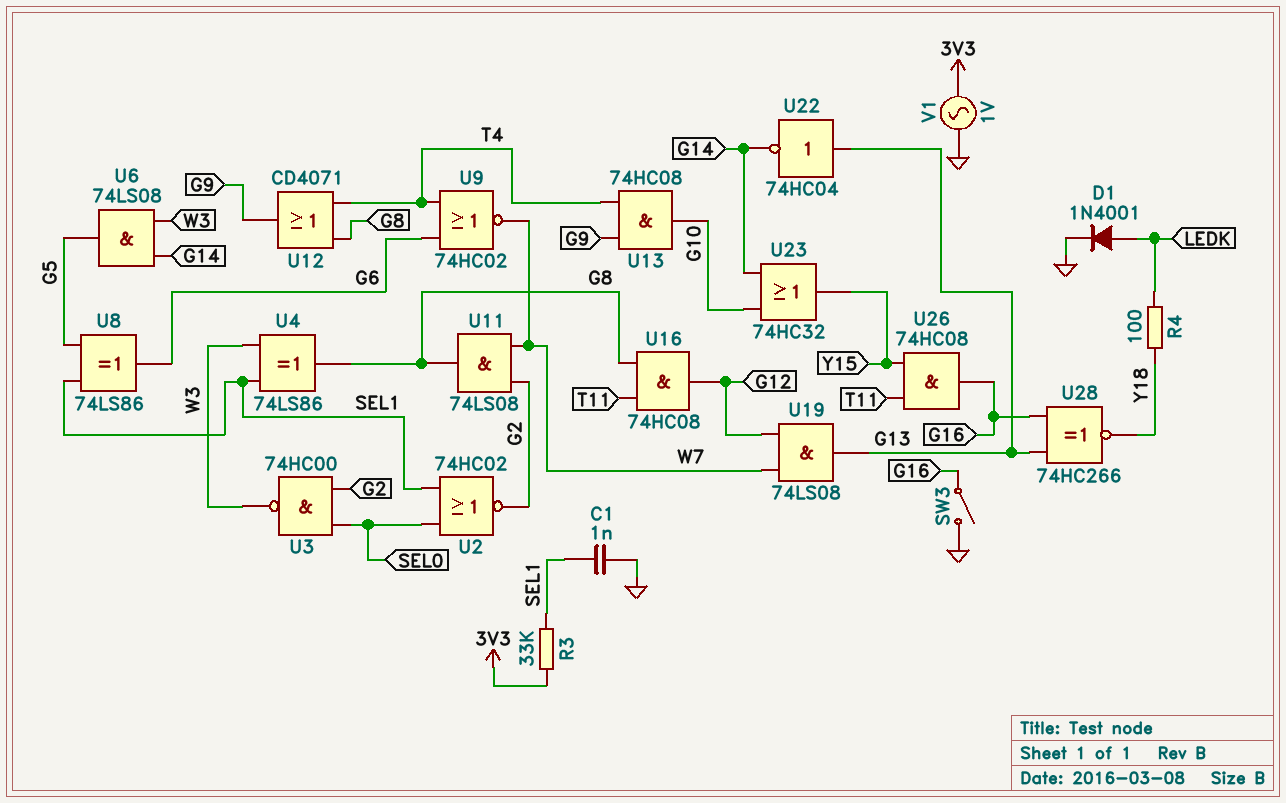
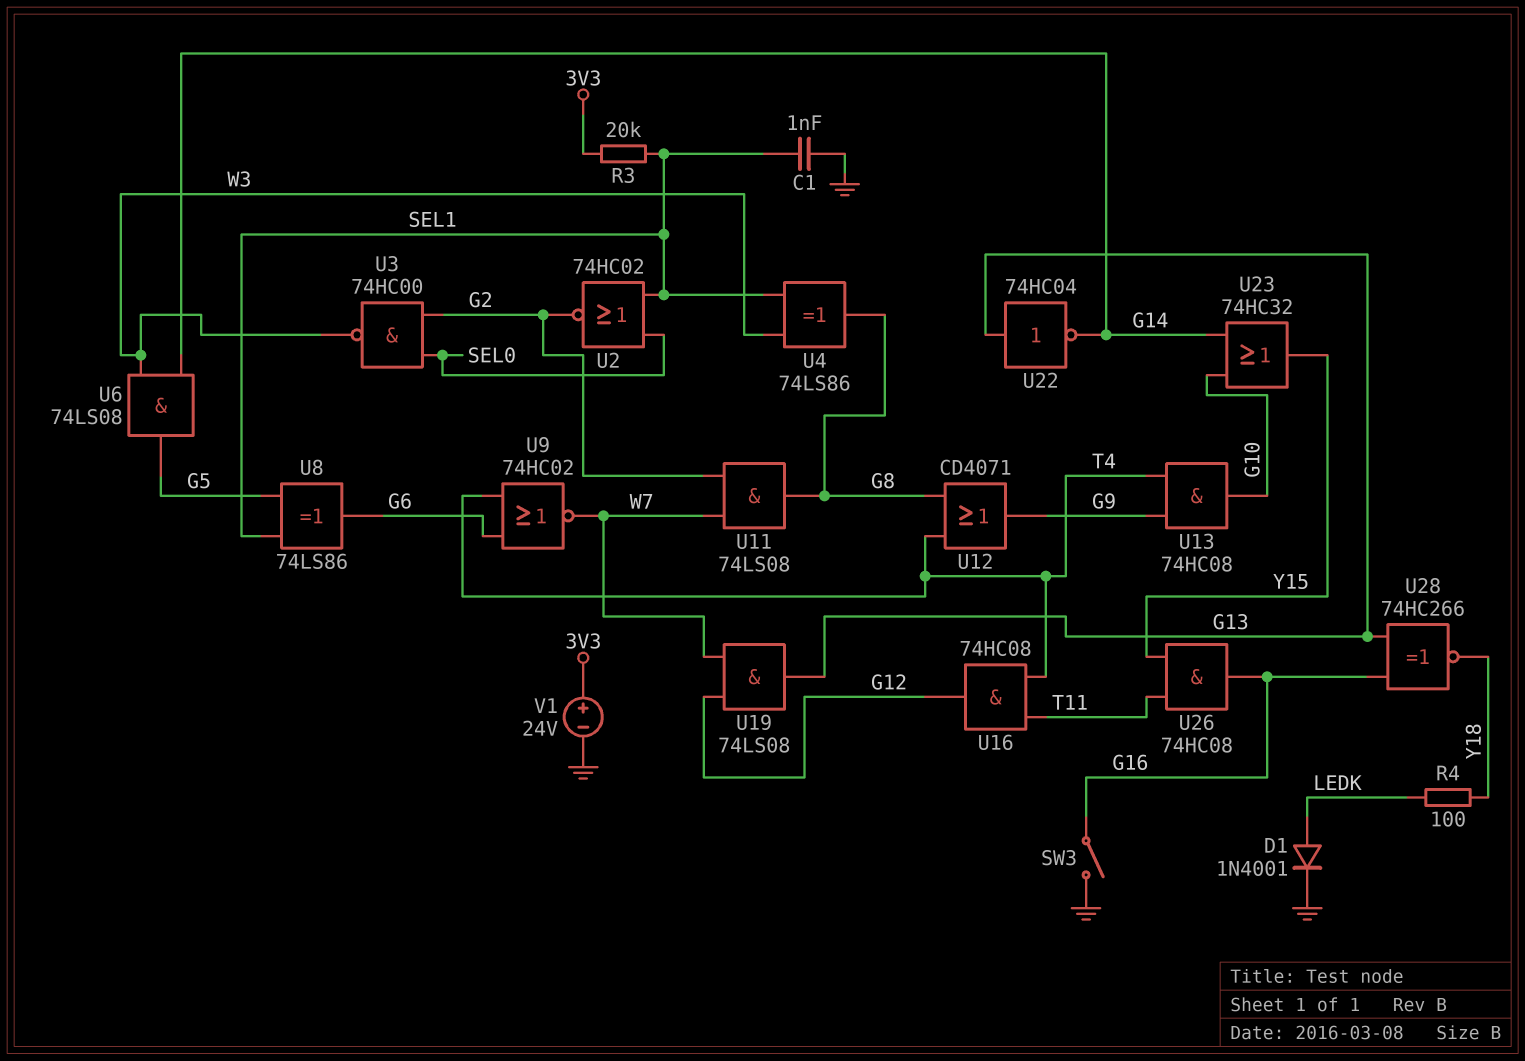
R3: 33k (3V3, SEL1) -> 20k (3V3, SEL1)
U16: AND 74HC08 (in G8, in T11, out G12) -> AND 74HC08 (in T4, in T11, out G12)
V1: AC 1V (3V3, GND) -> 24V (plus 3V3, minus GND)

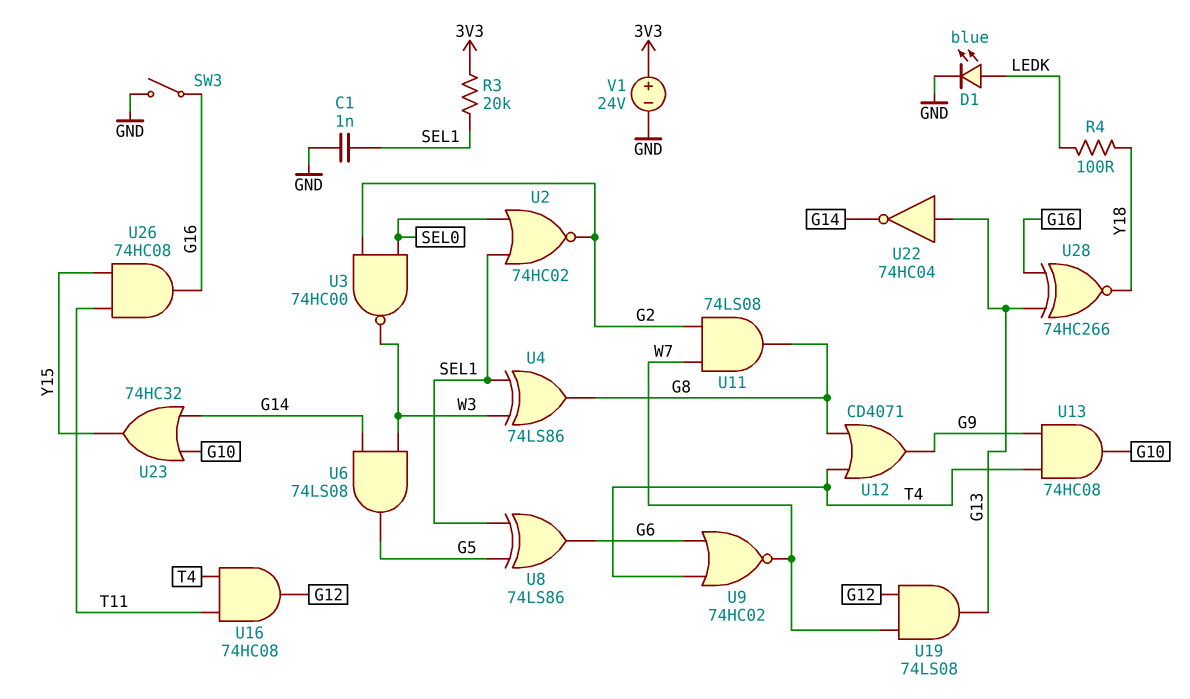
D1: diode 1N4001 (A LEDK, K GND) -> LED blue (A LEDK, K GND)

